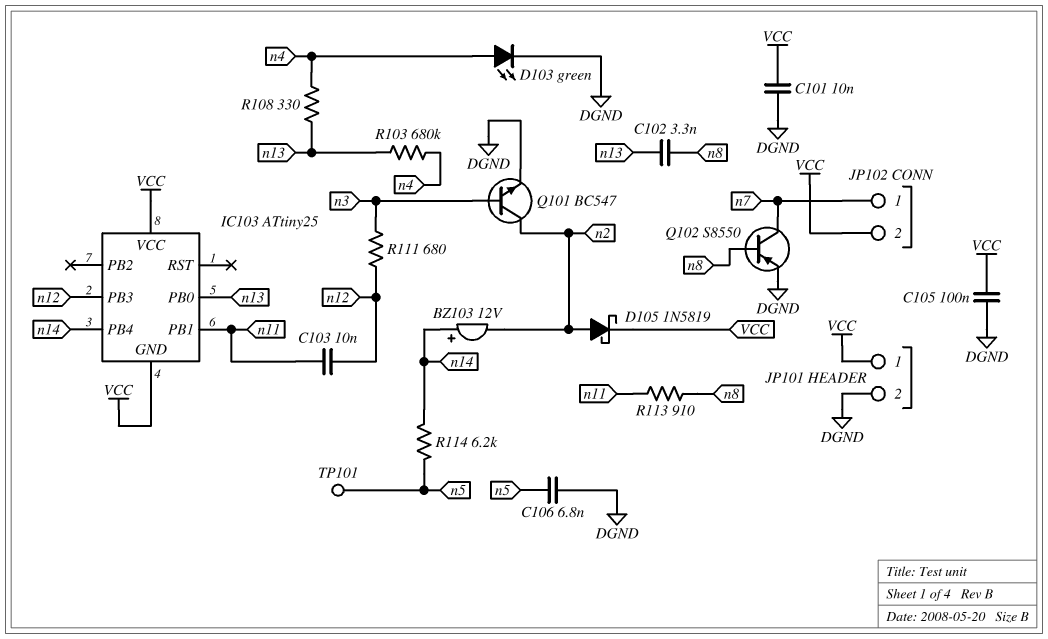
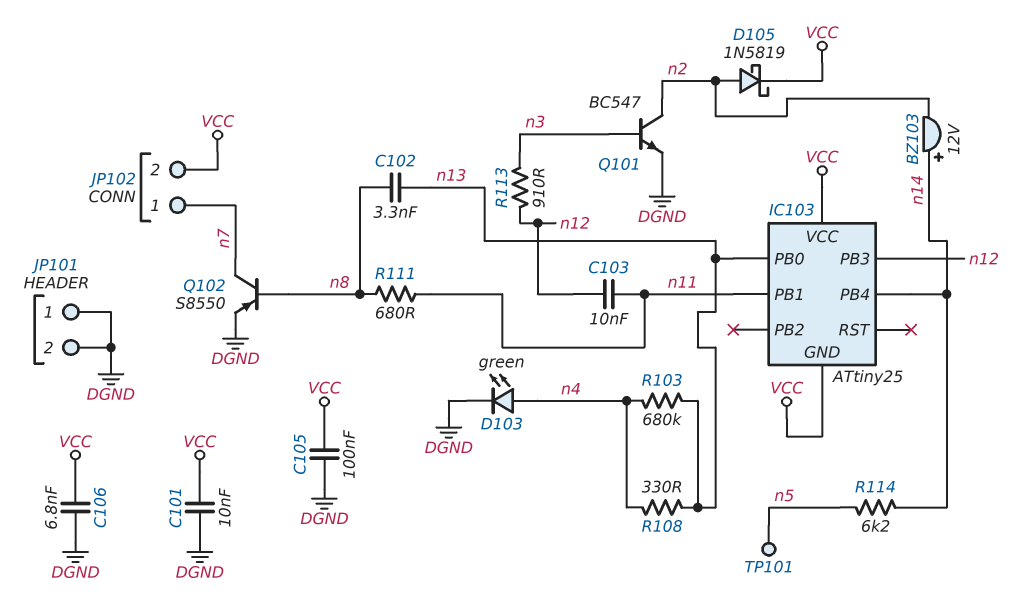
C106: 6.8nF (DGND, n5) -> 6.8nF (DGND, VCC)
JP101 pin 1: VCC -> DGND
R111: 680 (n3, n12) -> 680 (n8, n11)
R113: 910 (n8, n11) -> 910 (n3, n12)

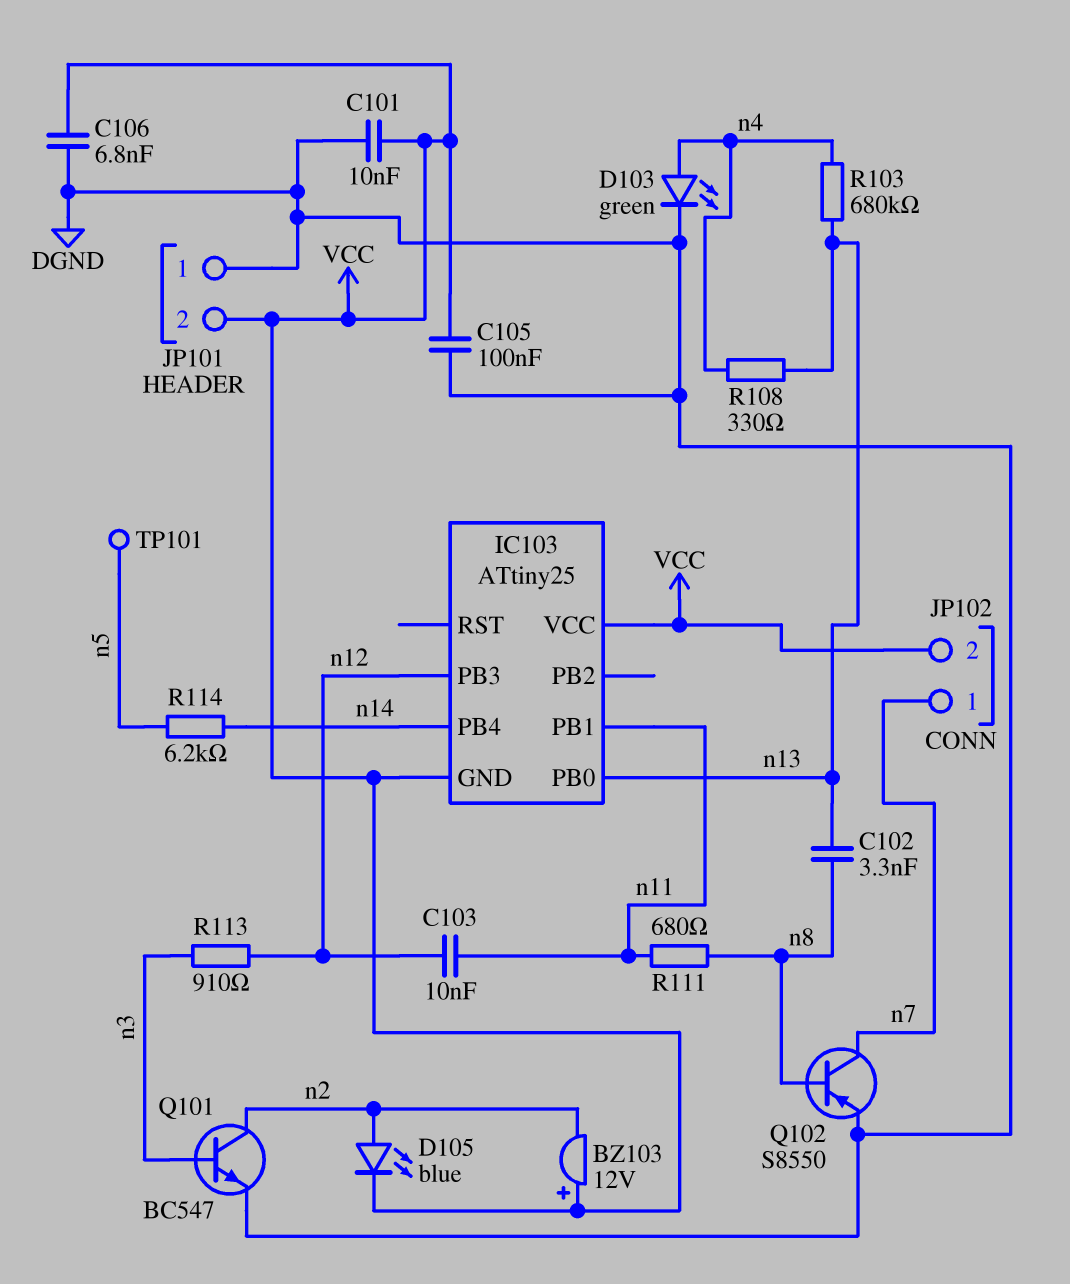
BZ103: buzzer 12V (plus n14, minus n2) -> buzzer 12V (plus VCC, minus n2)
D105: schottky 1N5819 (A n2, K VCC) -> LED blue (A n2, K VCC)
JP101 pin 2: DGND -> VCC

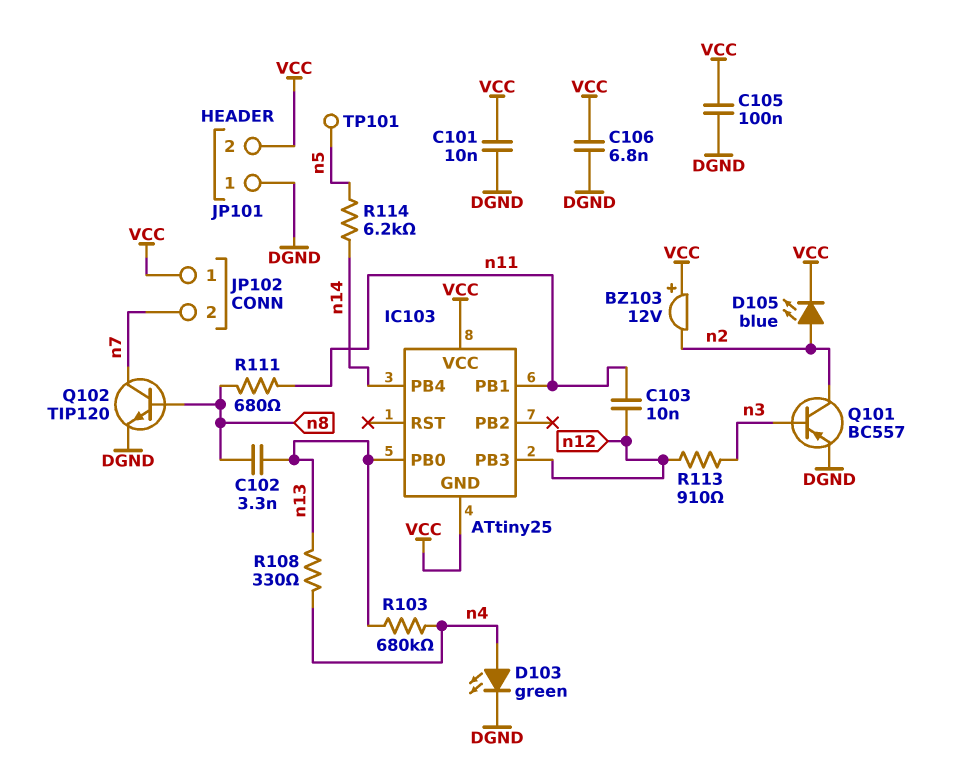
JP102 pin 1: n7 -> VCC
JP102 pin 2: VCC -> n7
Q101: NPN BC547 (B n3, C n2, E DGND) -> PNP BC557 (B n3, C n2, E DGND)
Q102: PNP S8550 (B n8, C n7, E DGND) -> NPN TIP120 (B n8, C n7, E DGND)

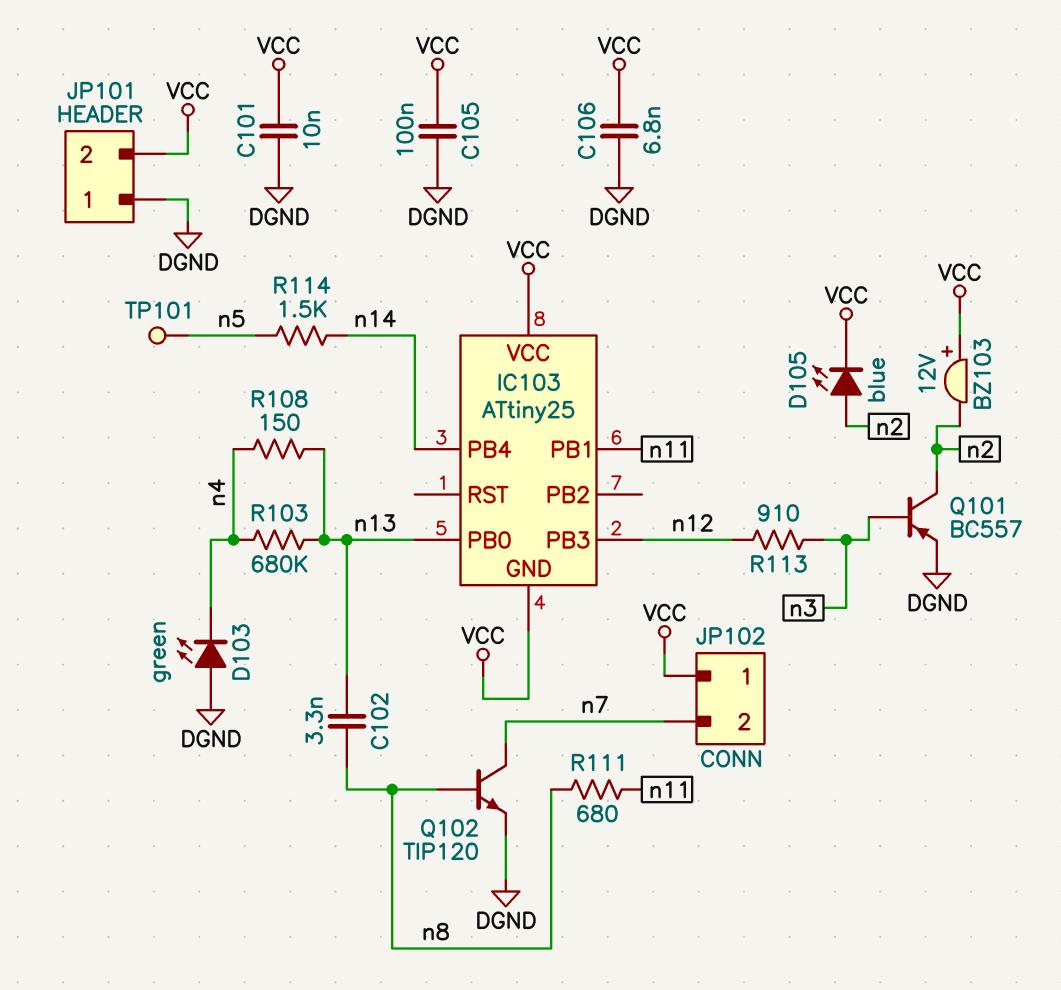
C103: 10nF (n11, n12) -> none
D103: LED green (A n4, K DGND) -> LED green (A DGND, K n4)
R108: 330 (n4, n13) -> 150 (n4, n13)
R114: 6.2k (n5, n14) -> 1.5k (n5, n14)

